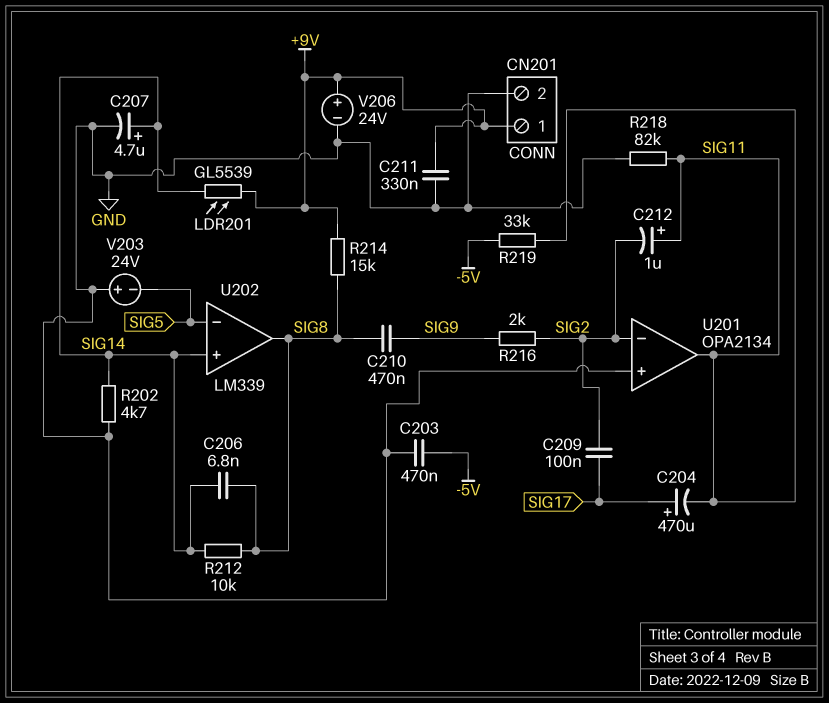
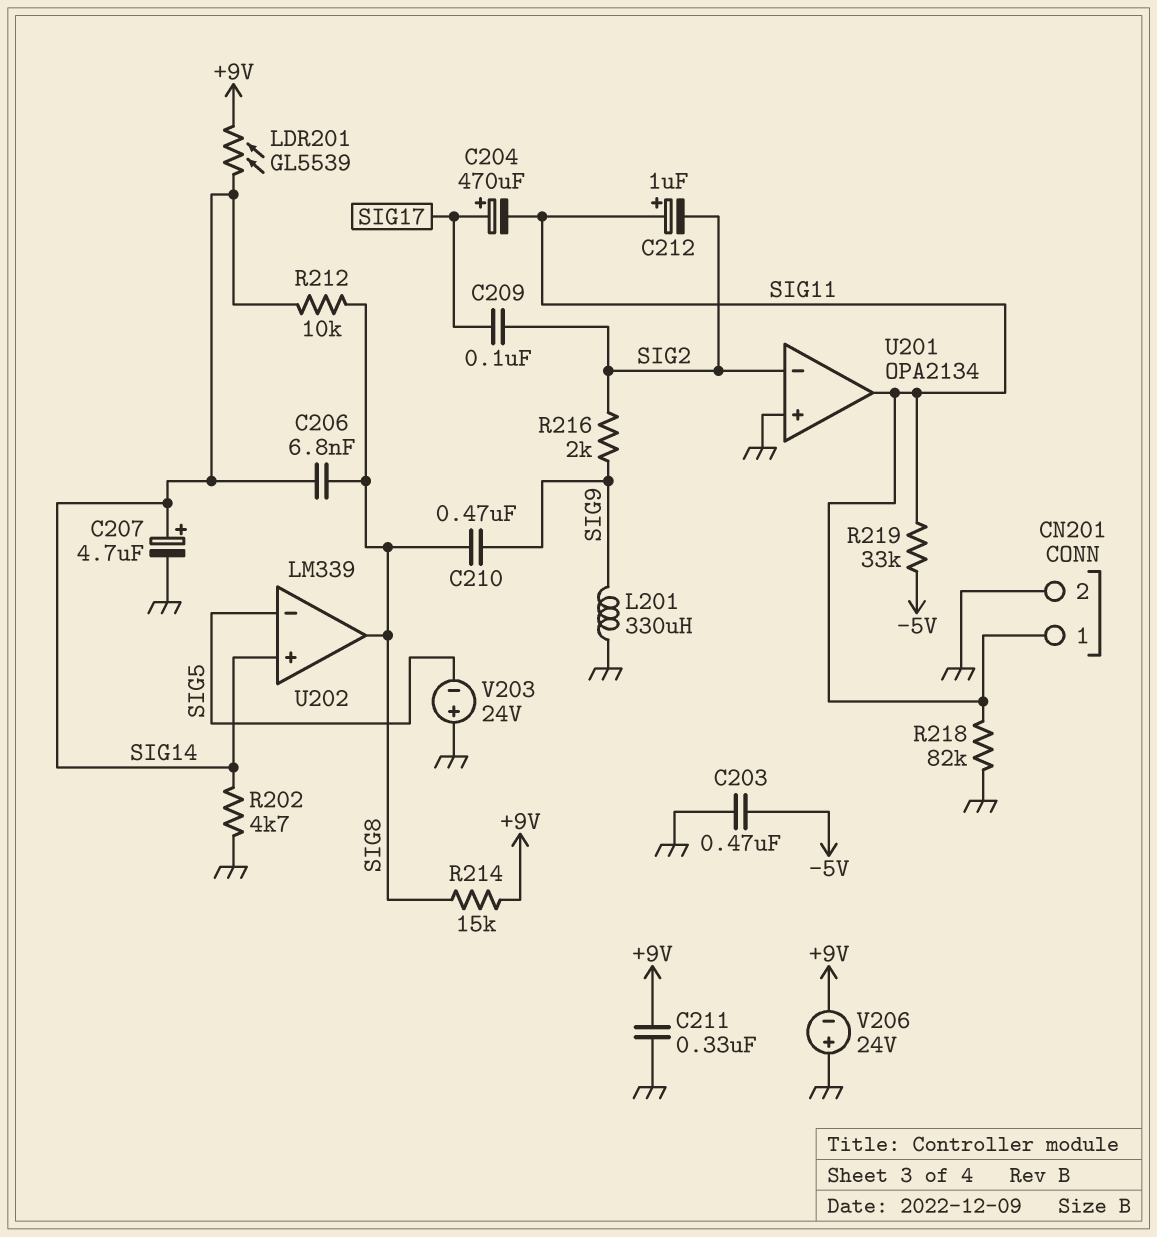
CN201 pin 1: +9V -> SIG11
L201: none -> 330uH (GND, SIG9)
V206: 24V (plus +9V, minus GND) -> 24V (plus GND, minus +9V)

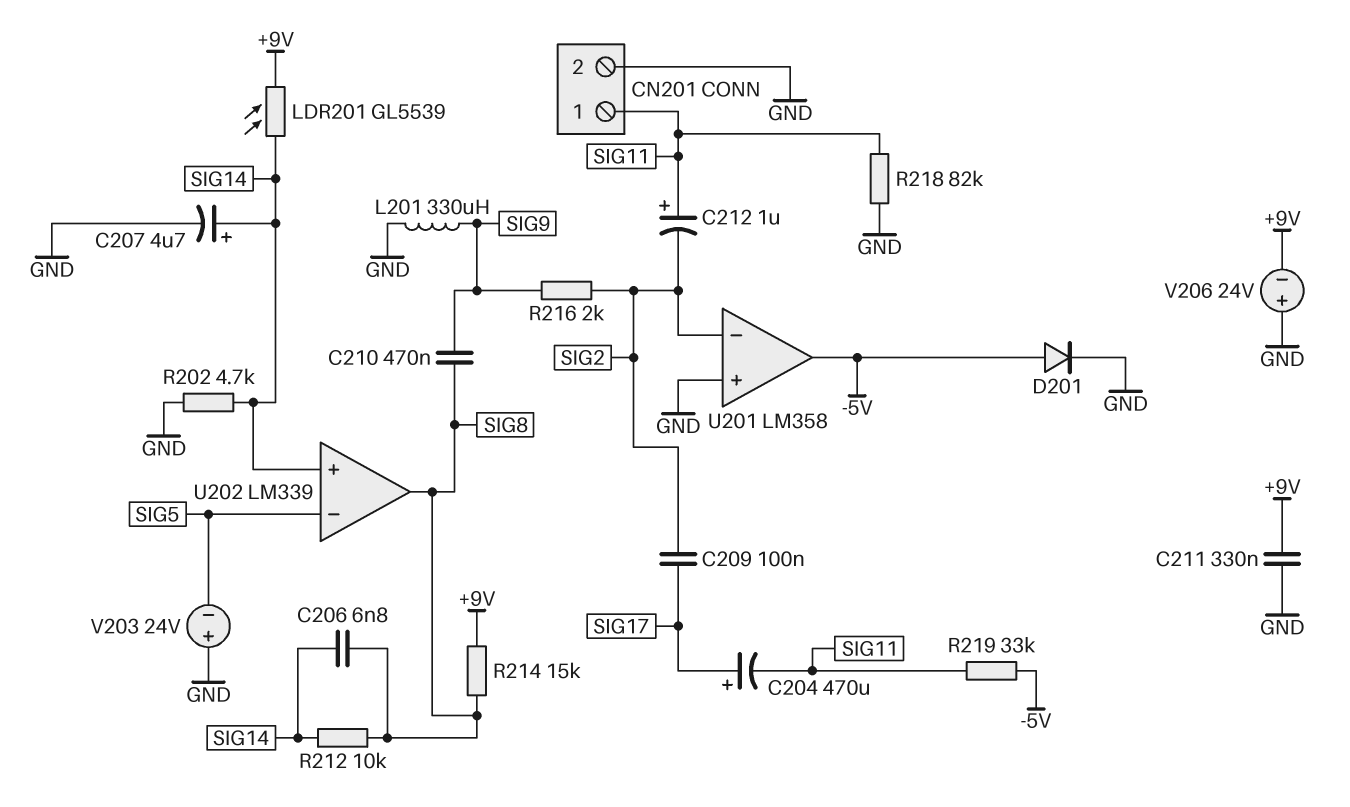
C203: 470nF (-5V, GND) -> none
D201: none -> diode (A -5V, K GND)
U201: OPA2134 -> LM358
U201 pin out: SIG11 -> -5V

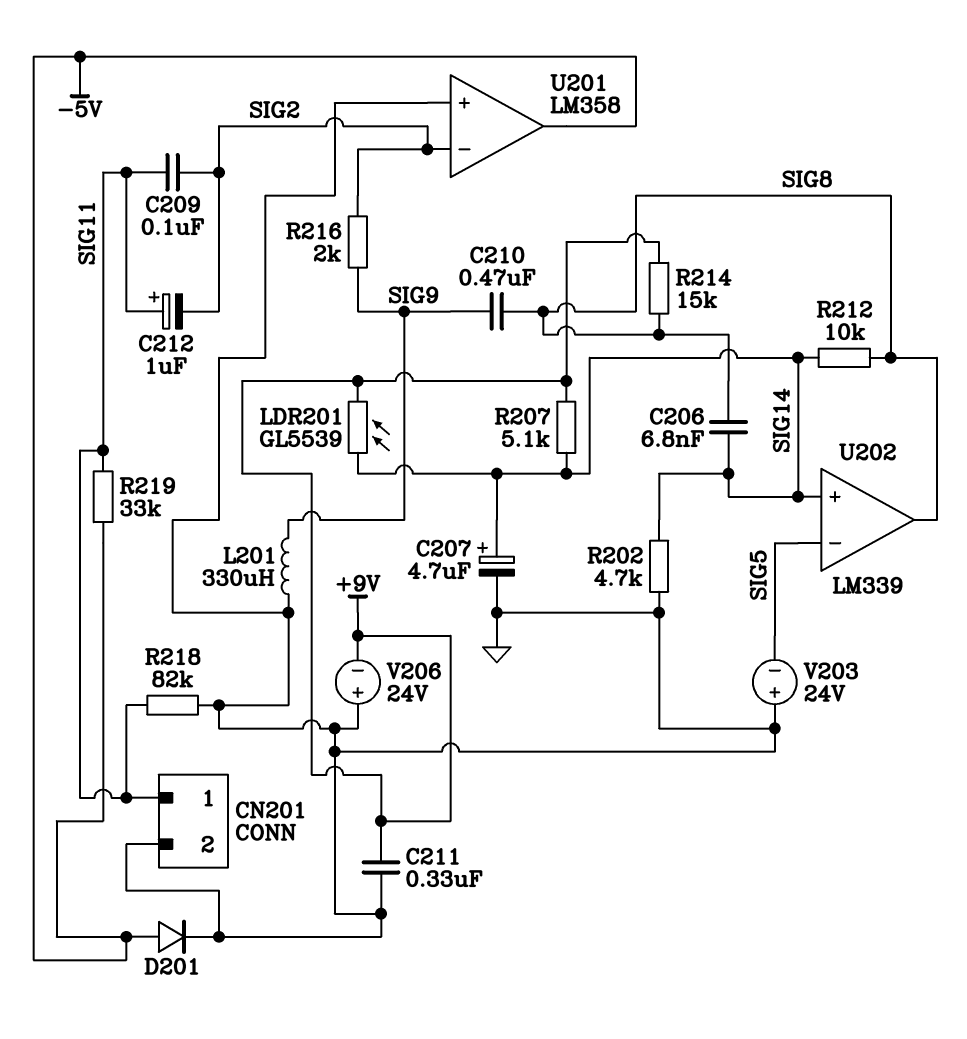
C204: 470uF (plus SIG17, minus SIG11) -> none
C209: 100nF (SIG2, SIG17) -> 100nF (SIG2, SIG11)
R207: none -> 5.1k (+9V, SIG14)

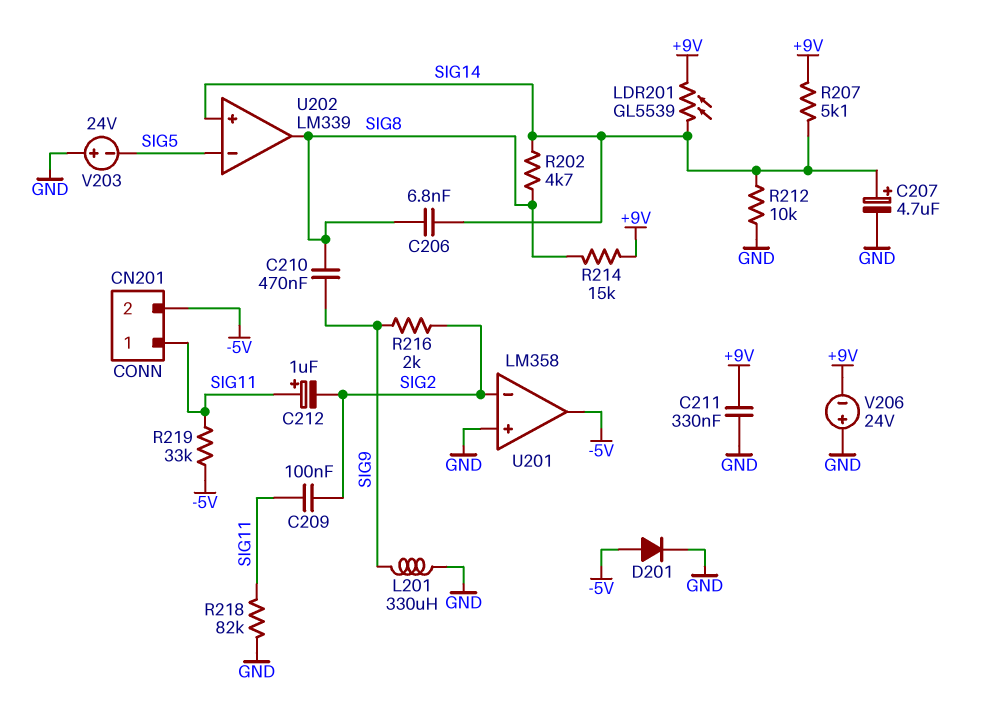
CN201 pin 2: GND -> -5V
R202: 4.7k (GND, SIG14) -> 4.7k (SIG8, SIG14)
R212: 10k (SIG8, SIG14) -> 10k (GND, SIG14)

